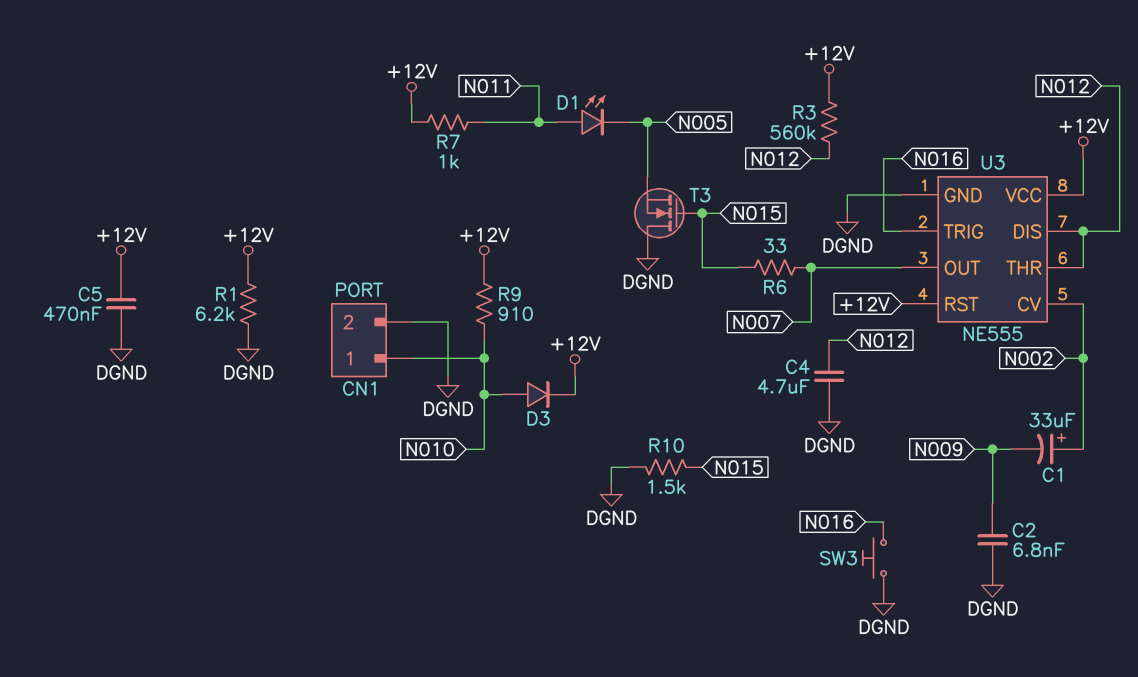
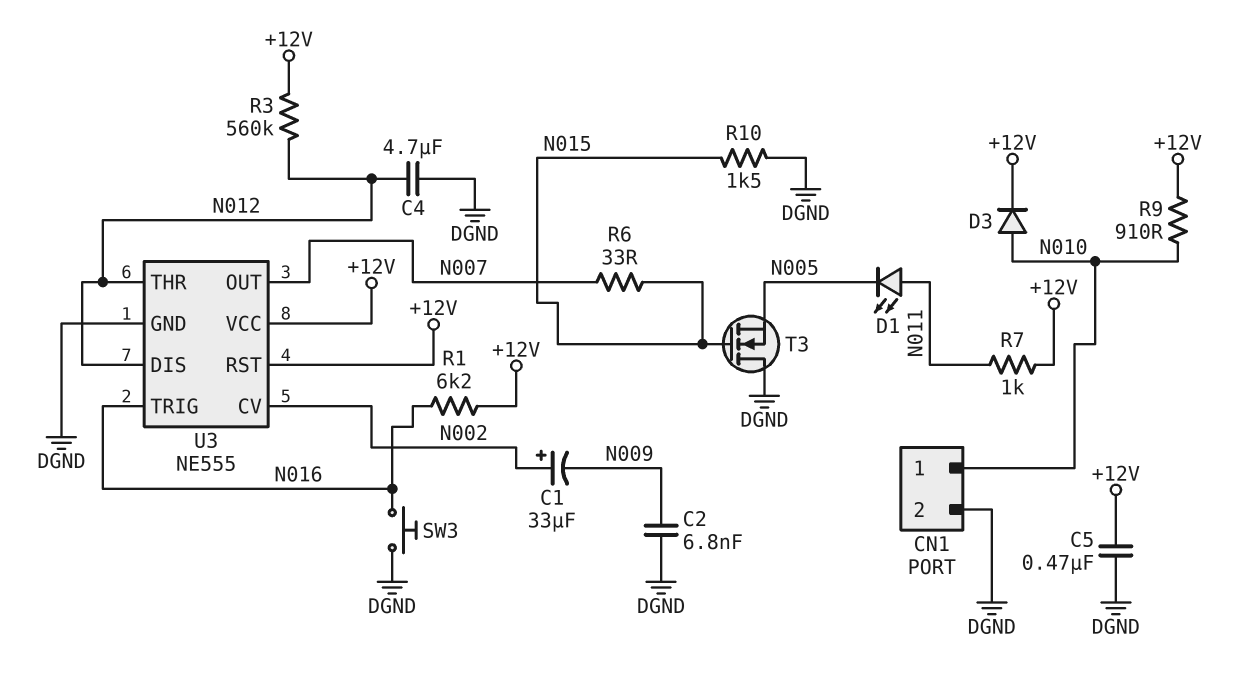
R1: 6.2k (+12V, DGND) -> 6.2k (+12V, N016)

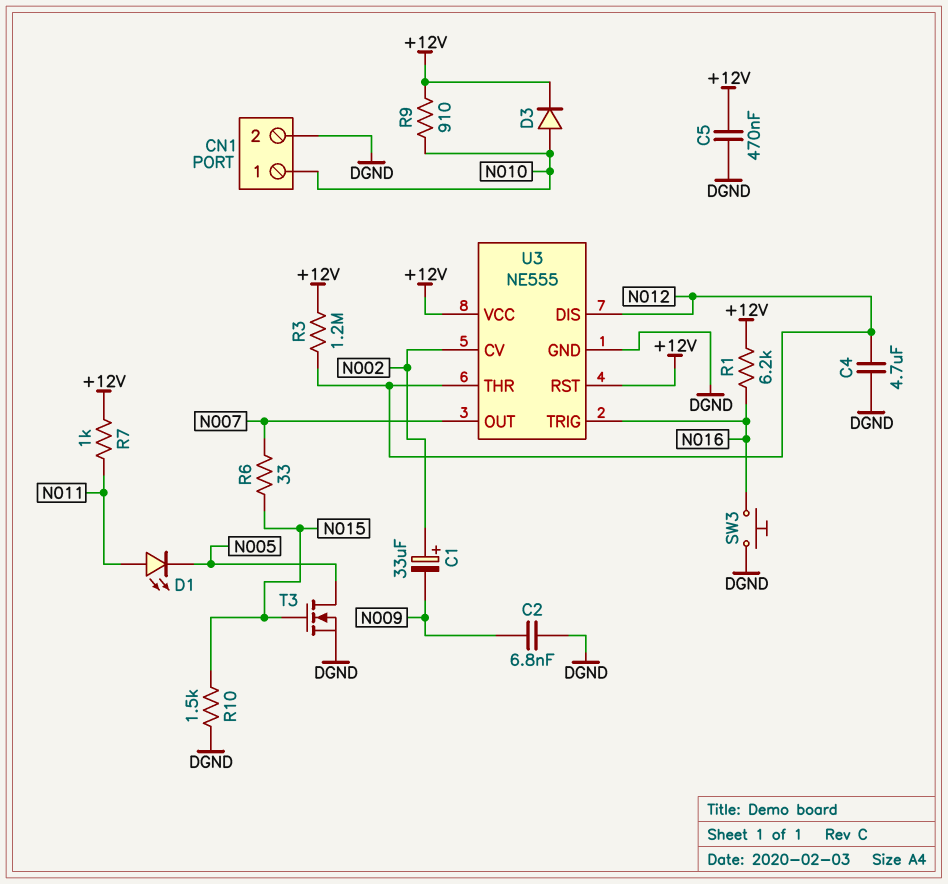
R3: 560k (+12V, N012) -> 1.2M (+12V, N012)
T3: NMOS (G N015, D DGND, S N005) -> NMOS (G N015, D N005, S DGND)

